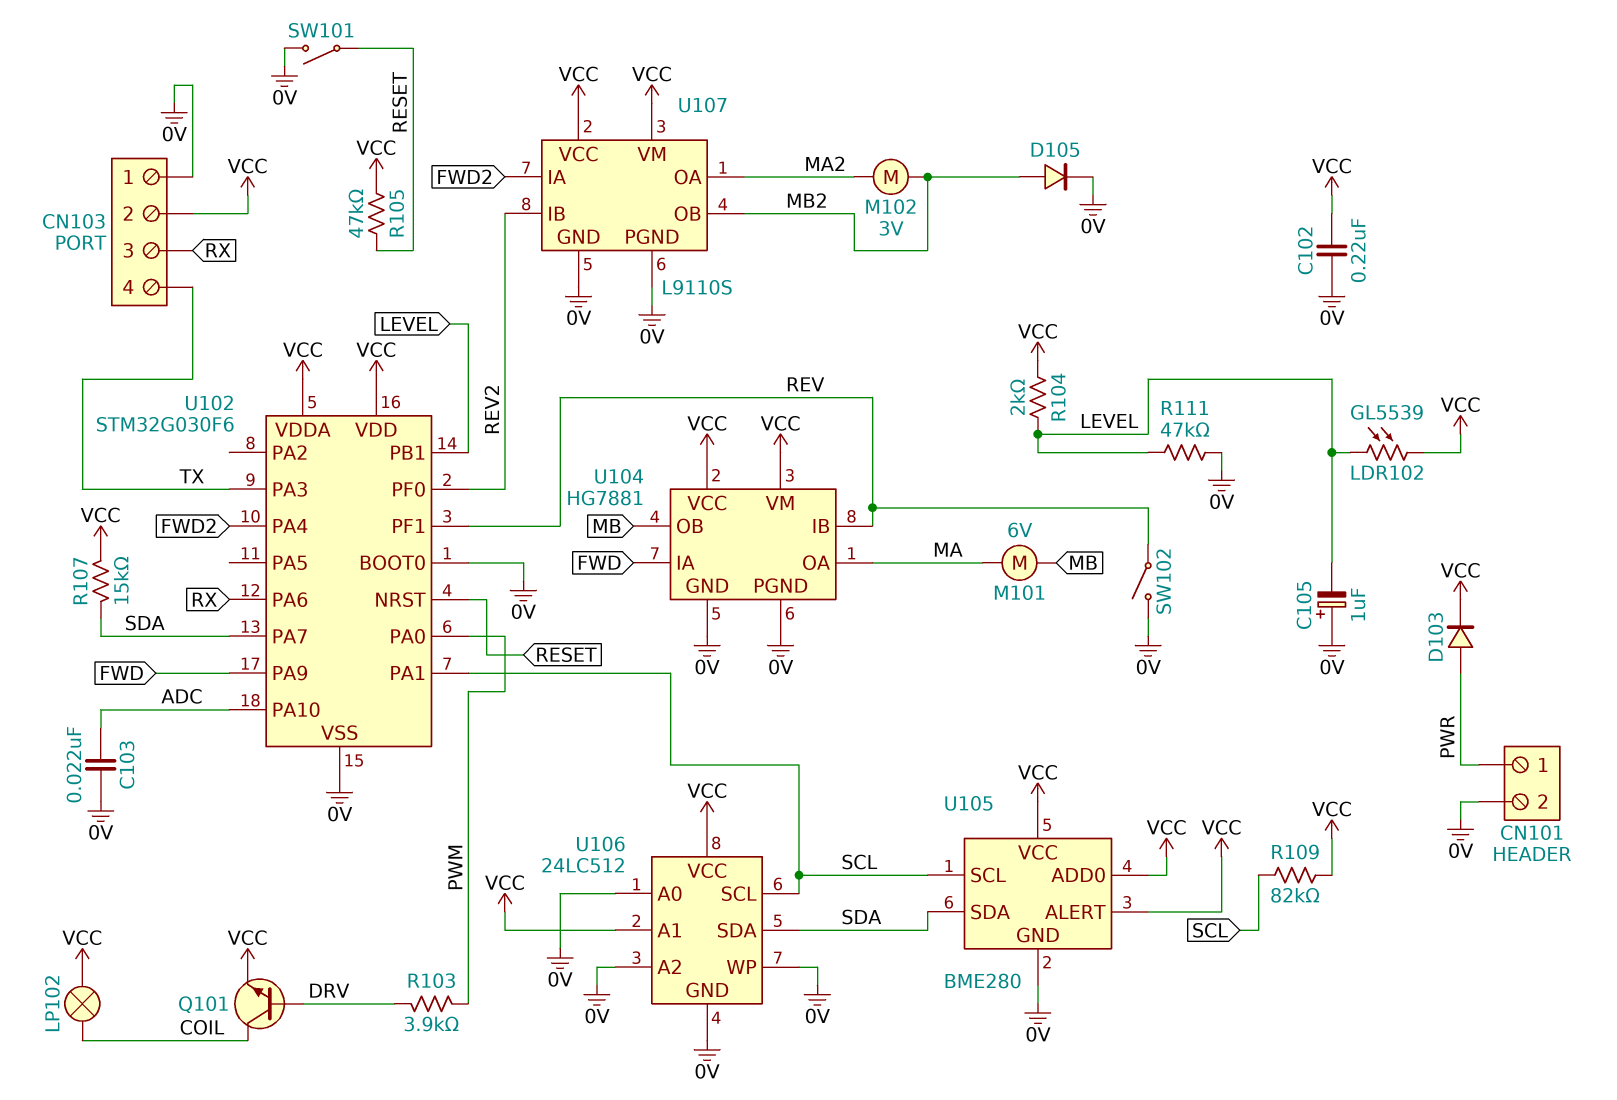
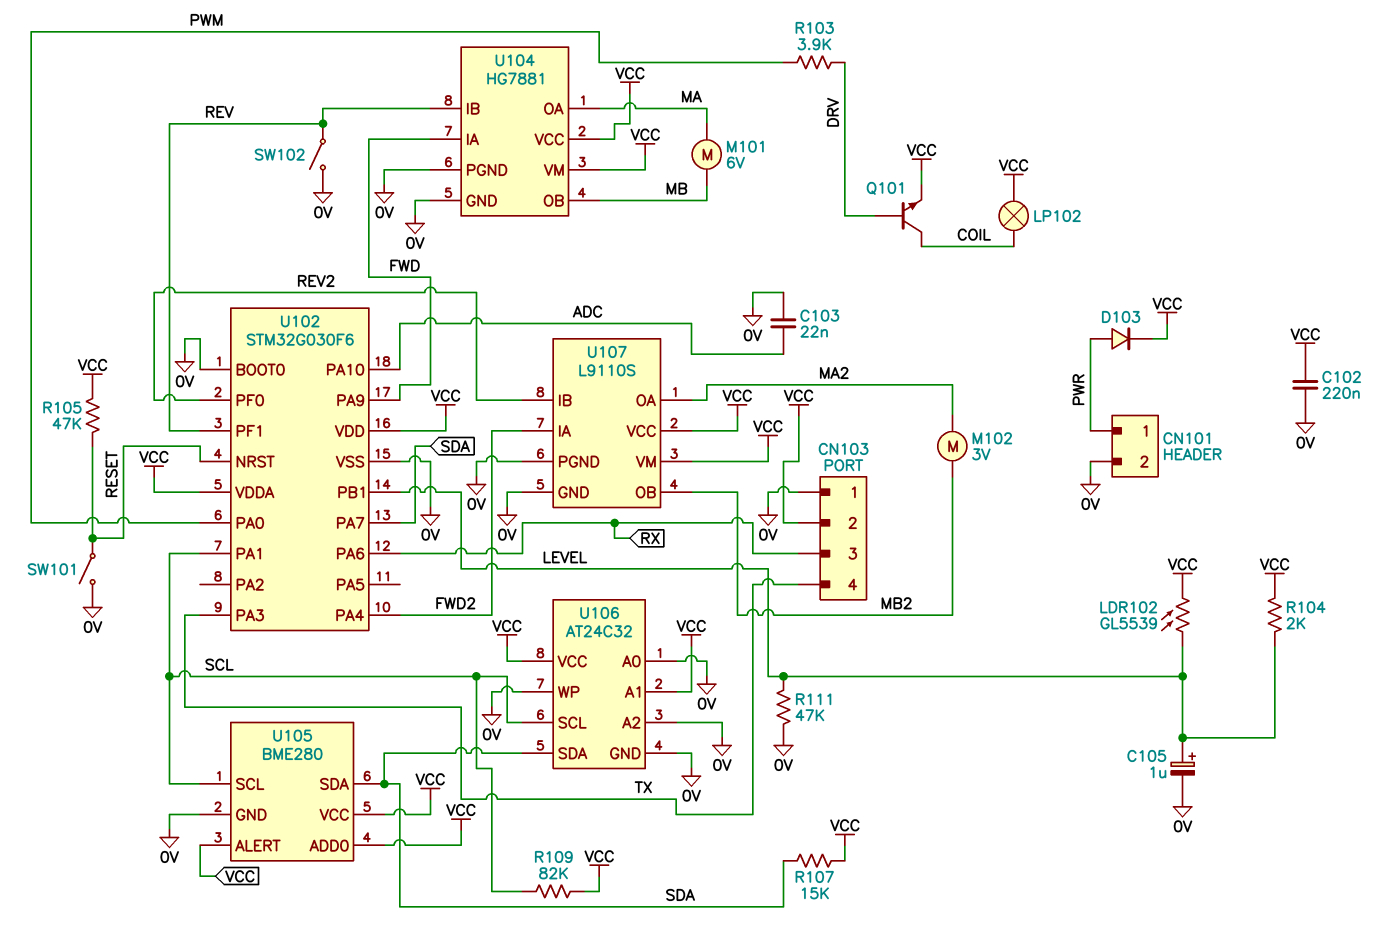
C105: 1uF (plus 0V, minus LEVEL) -> 1uF (plus LEVEL, minus 0V)
D105: diode (A MB2, K 0V) -> none
U106: 24LC512 -> AT24C32

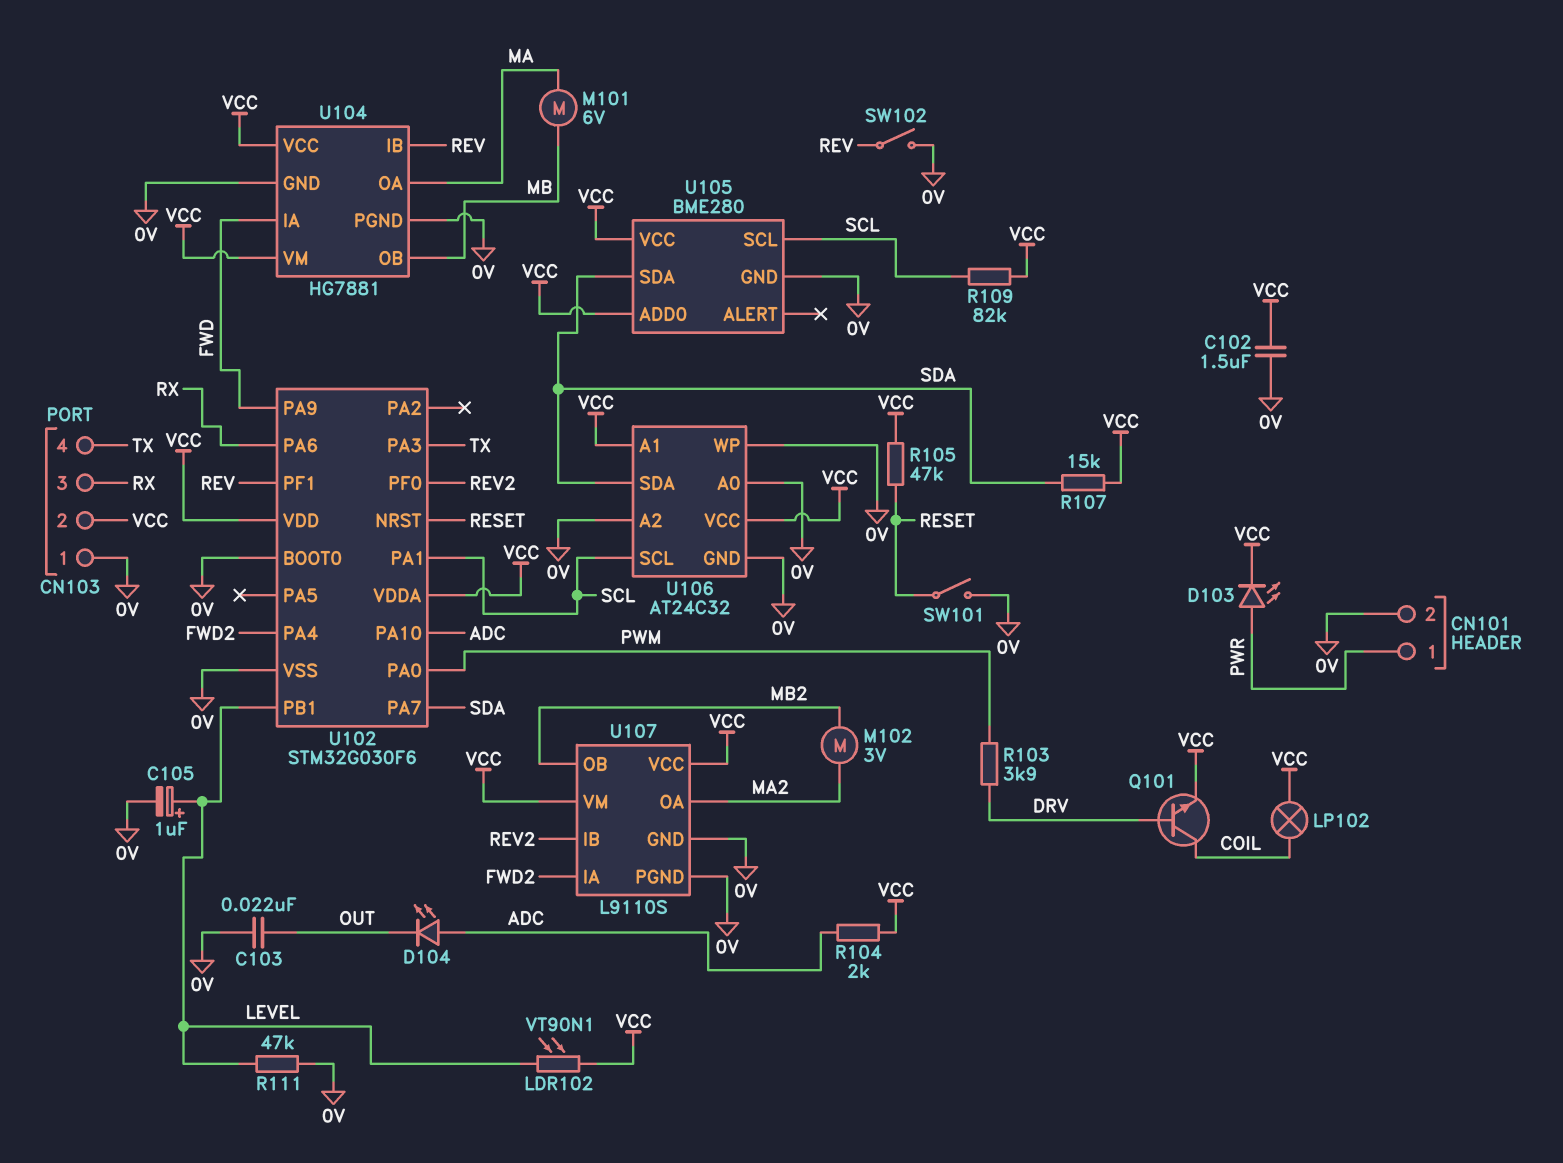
C102: 220nF (0V, VCC) -> 1.5uF (0V, VCC)
C103: 22nF (0V, ADC) -> 22nF (0V, OUT)
D103: diode (A PWR, K VCC) -> LED (A PWR, K VCC)
D104: none -> LED (A ADC, K OUT)
LDR102: GL5539 (LEVEL, VCC) -> VT90N1 (LEVEL, VCC)
R104: 2k (LEVEL, VCC) -> 2k (ADC, VCC)
U105 pin ALERT: VCC -> none

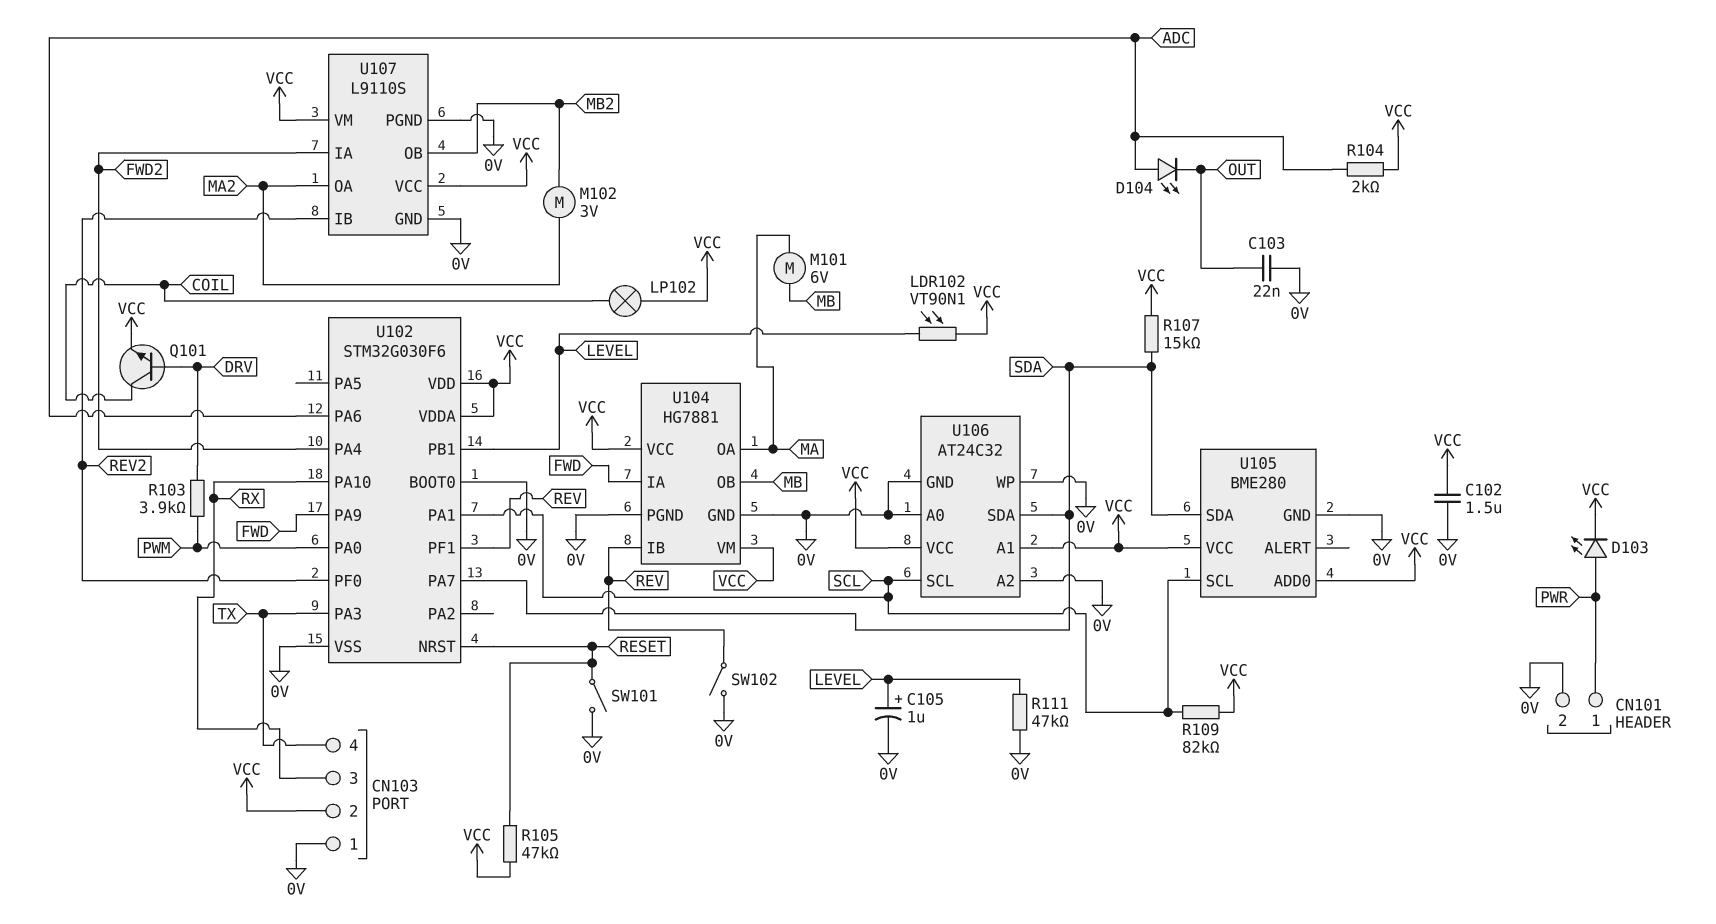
U102 pin PA6: RX -> ADC
U102 pin PA10: ADC -> RX

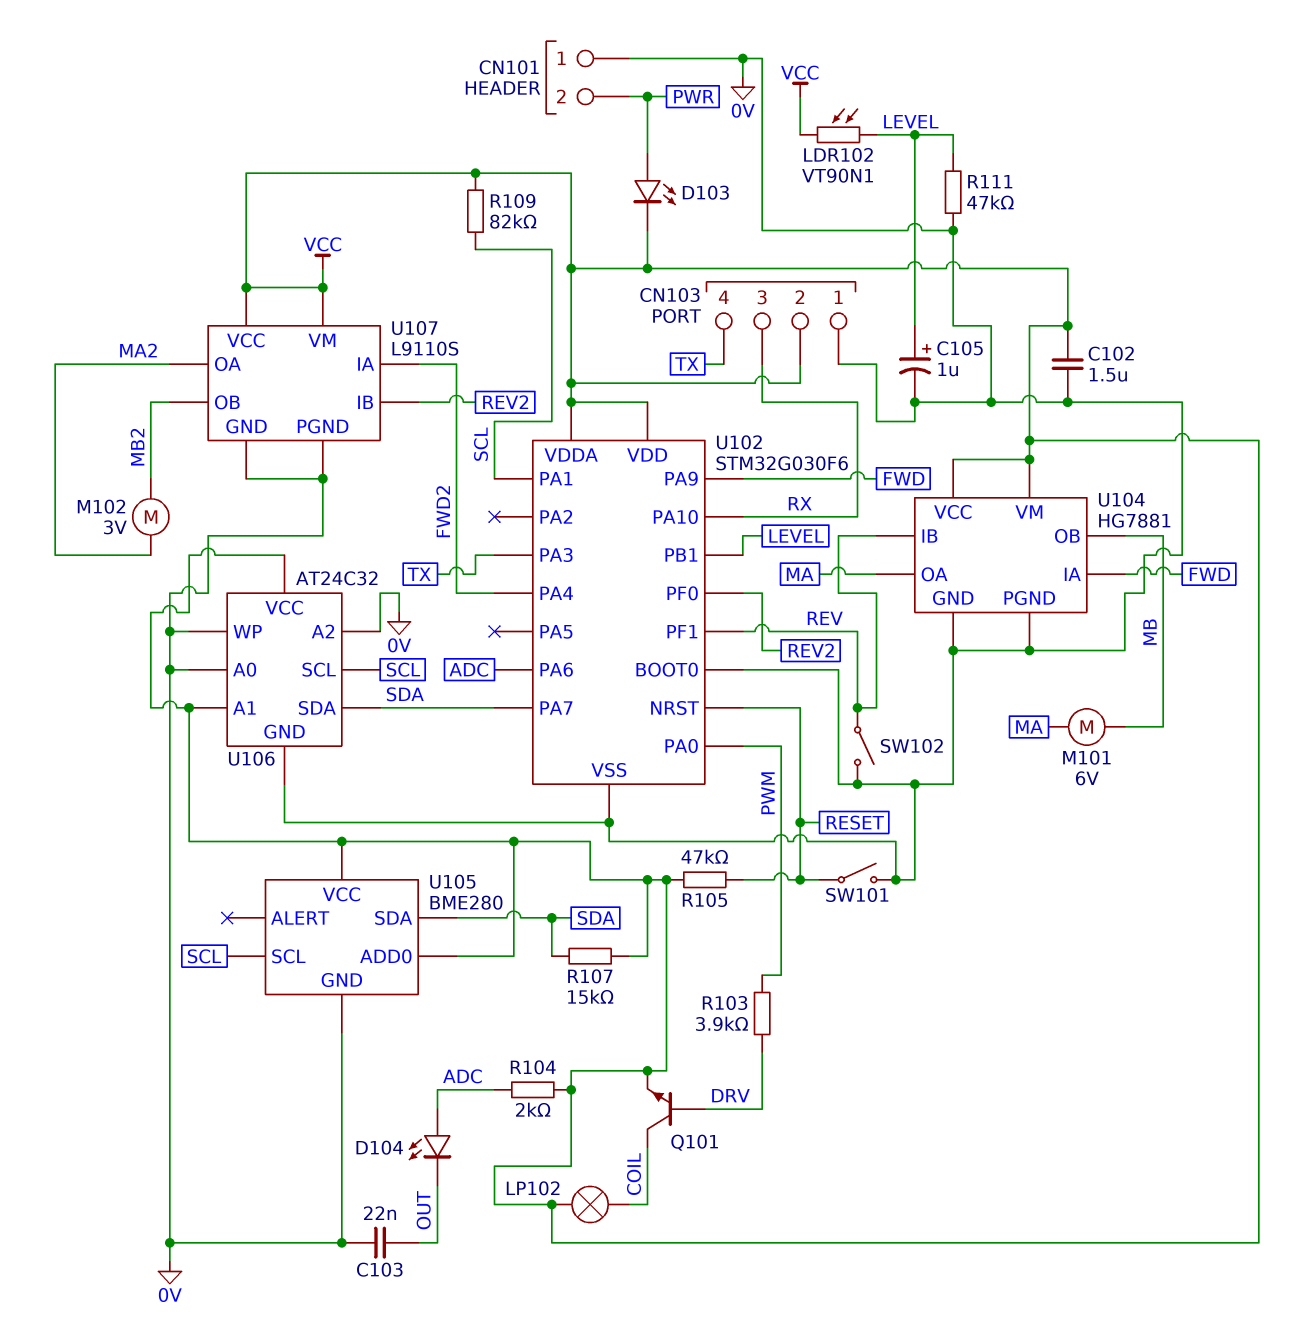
CN101 pin 1: PWR -> 0V
CN101 pin 2: 0V -> PWR

